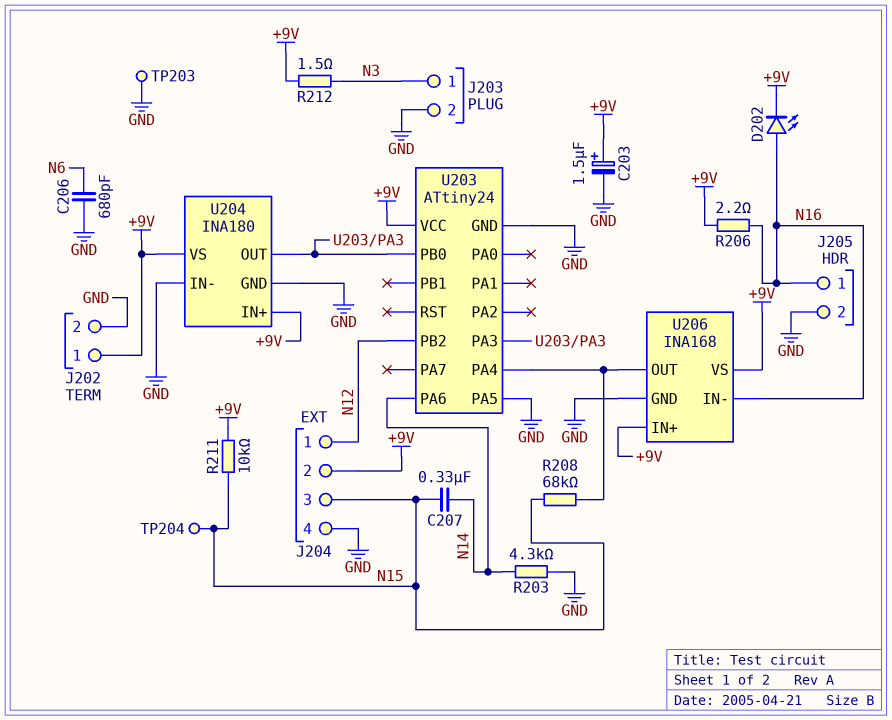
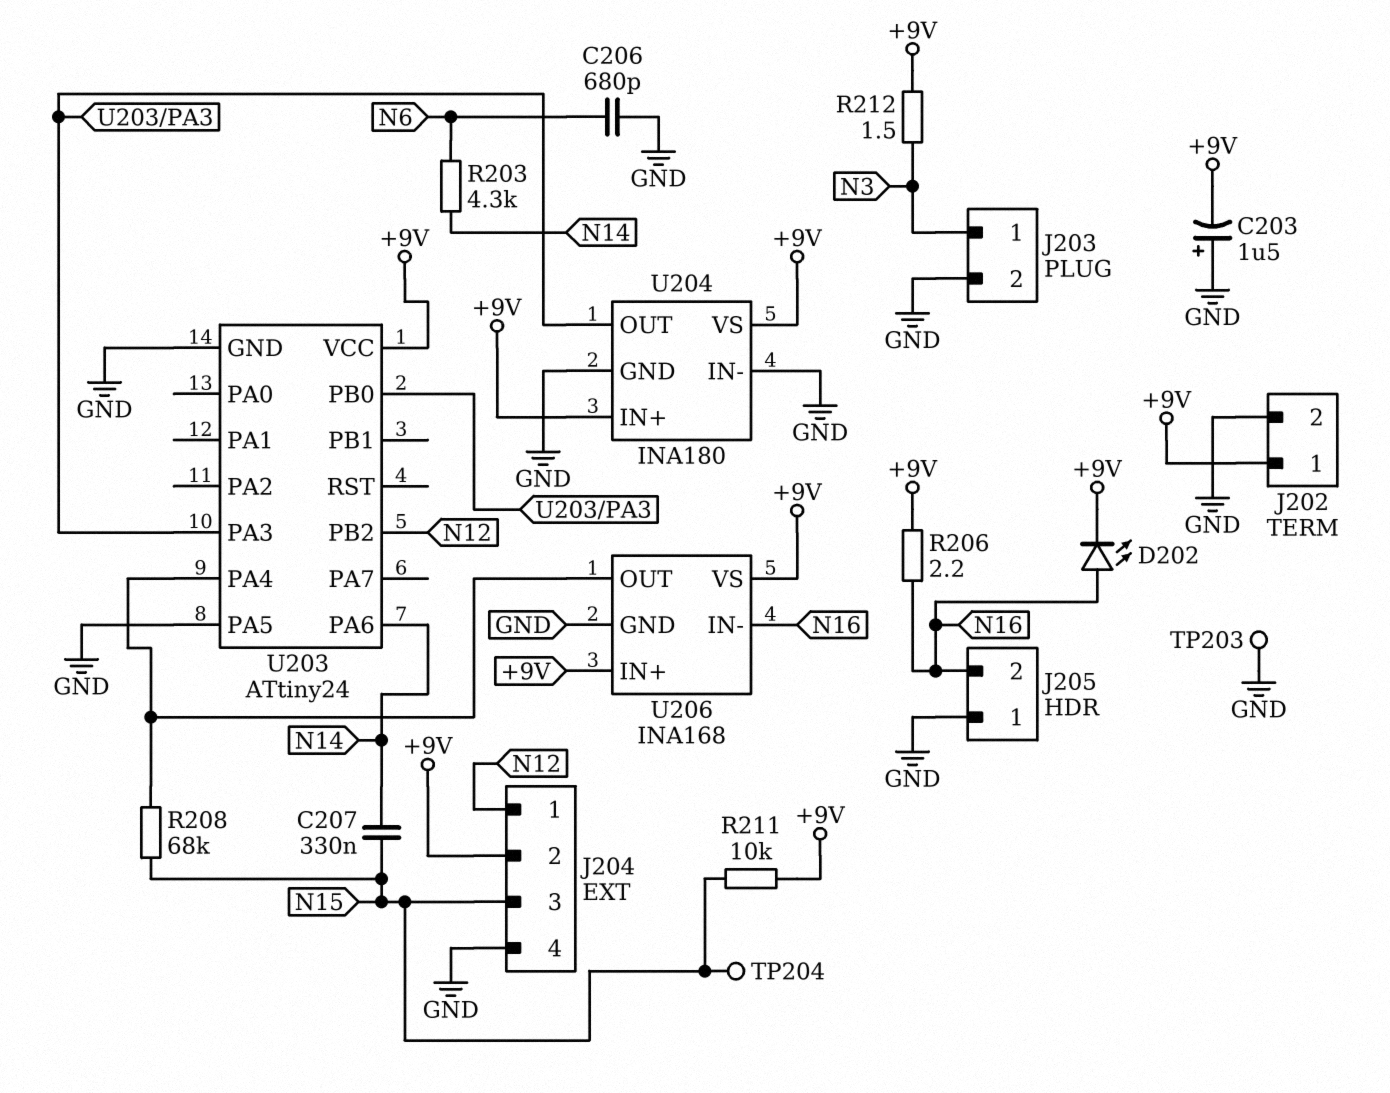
C203: 1.5uF (plus +9V, minus GND) -> 1.5uF (plus GND, minus +9V)
J205 pin 1: N16 -> GND
J205 pin 2: GND -> N16
R203: 4.3k (GND, N14) -> 4.3k (N6, N14)

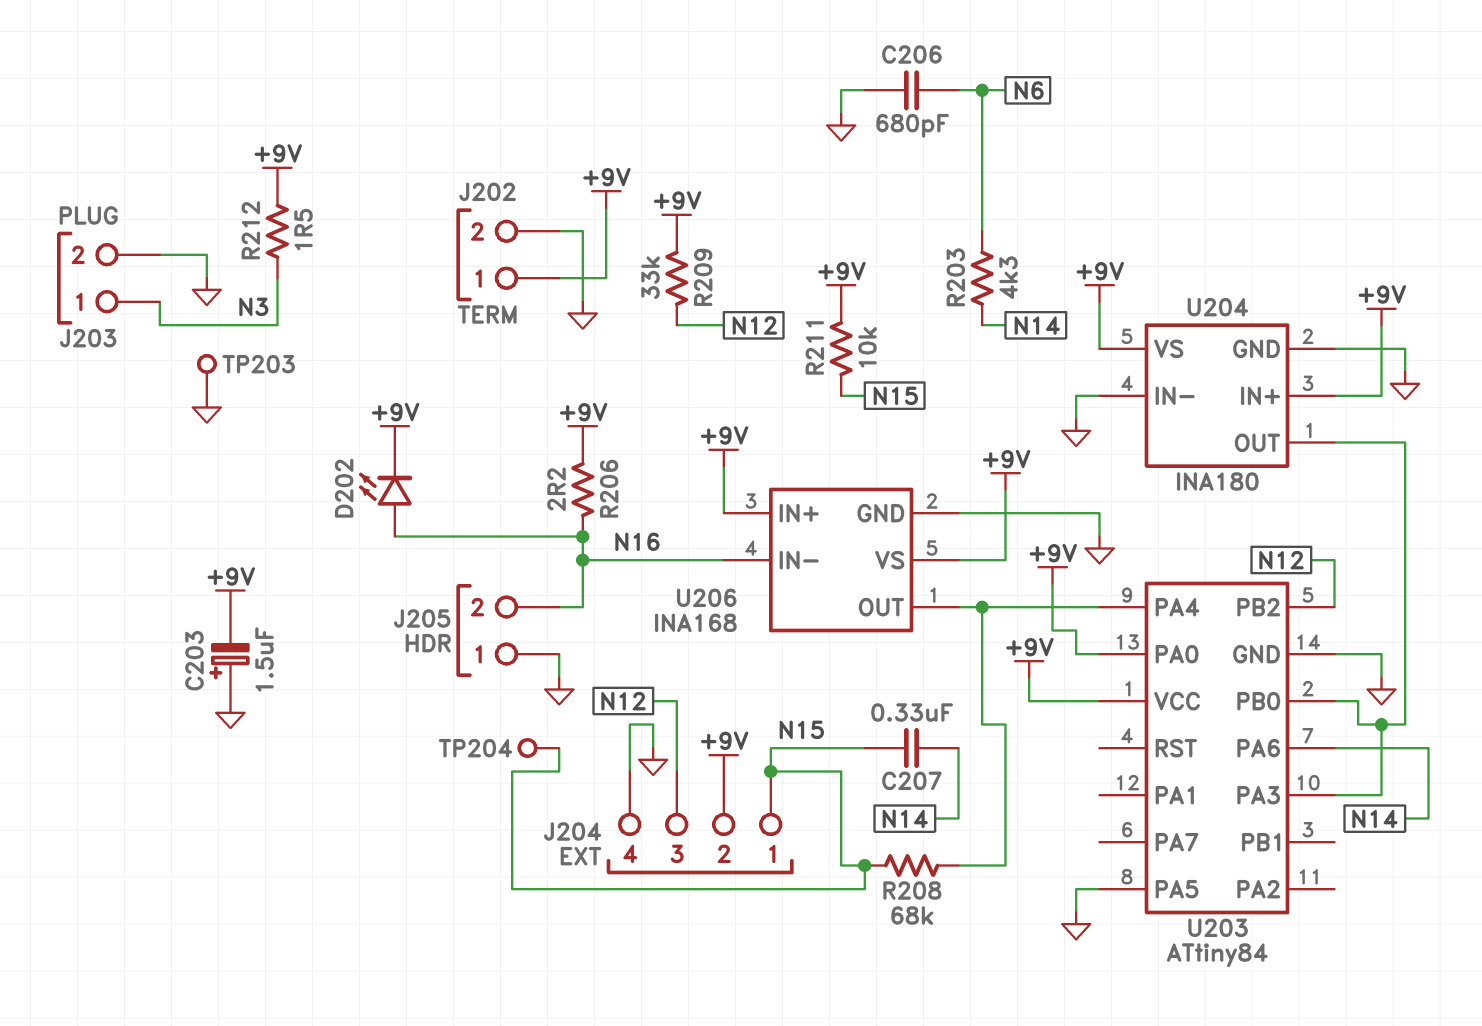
J204 pin 1: N12 -> N15
J204 pin 3: N15 -> N12
R209: none -> 33k (+9V, N12)
U203: ATtiny24 -> ATtiny84
U203 pin PA0: none -> +9V

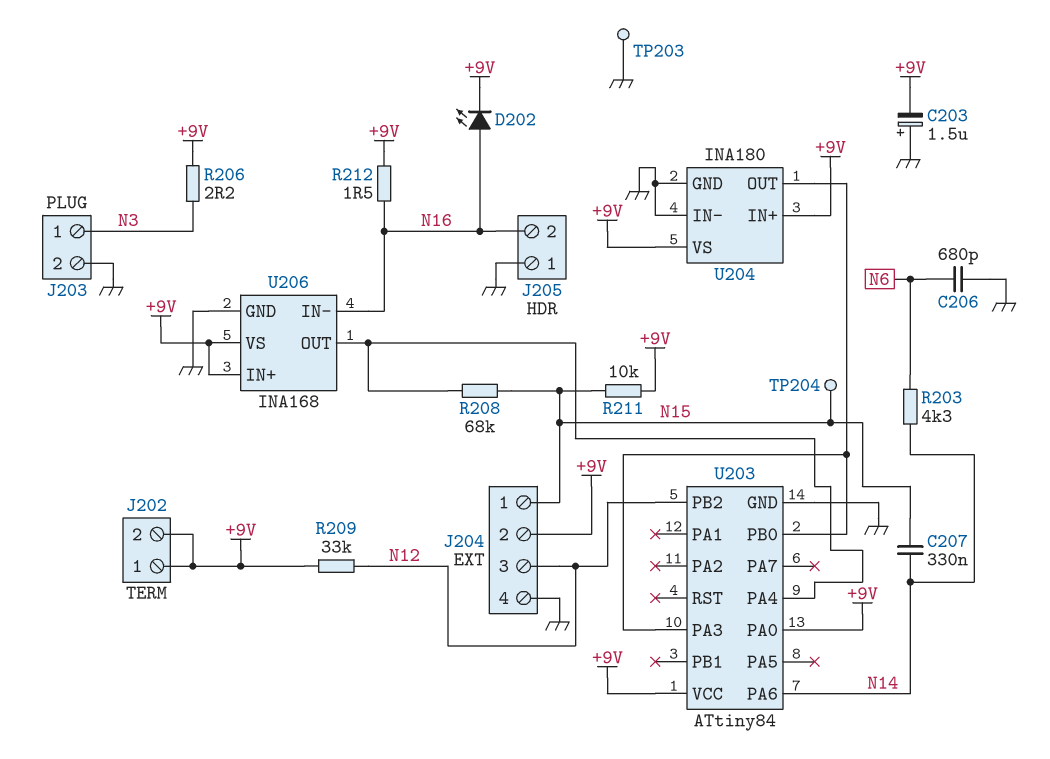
J202 pin 2: GND -> +9V
R206: 2.2 (+9V, N16) -> 2.2 (+9V, N3)
R212: 1.5 (+9V, N3) -> 1.5 (+9V, N16)
U203 pin PA5: GND -> none

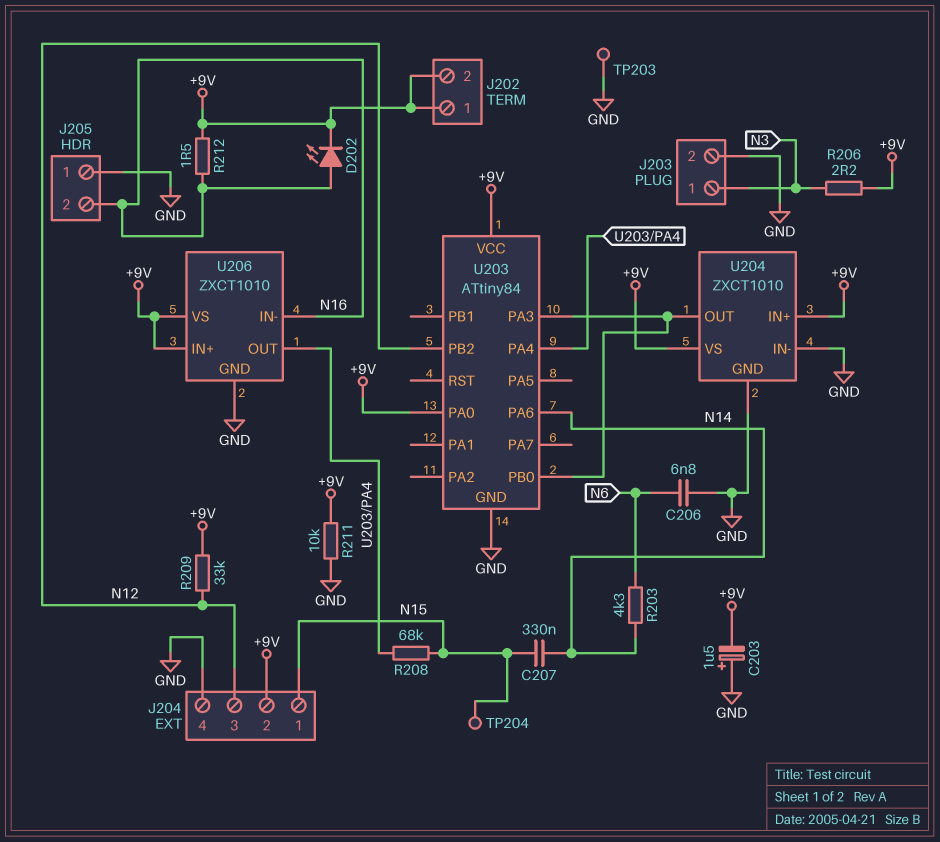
C206: 680pF (GND, N6) -> 6.8nF (GND, N6)
R211: 10k (+9V, N15) -> 10k (+9V, GND)
U204: INA180 -> ZXCT1010
U206: INA168 -> ZXCT1010

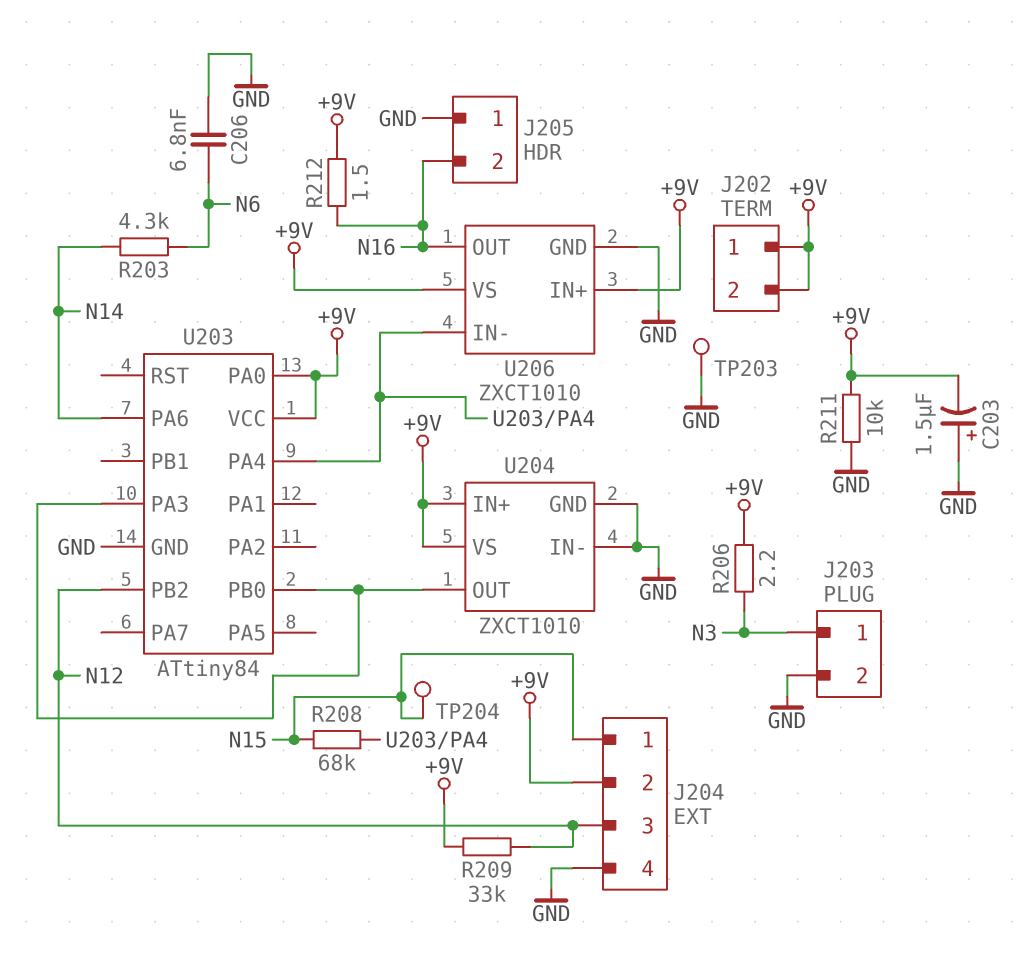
C207: 330nF (N14, N15) -> none
D202: LED (A N16, K +9V) -> none
U206 pin IN-: N16 -> U203/PA4
U206 pin OUT: U203/PA4 -> N16

